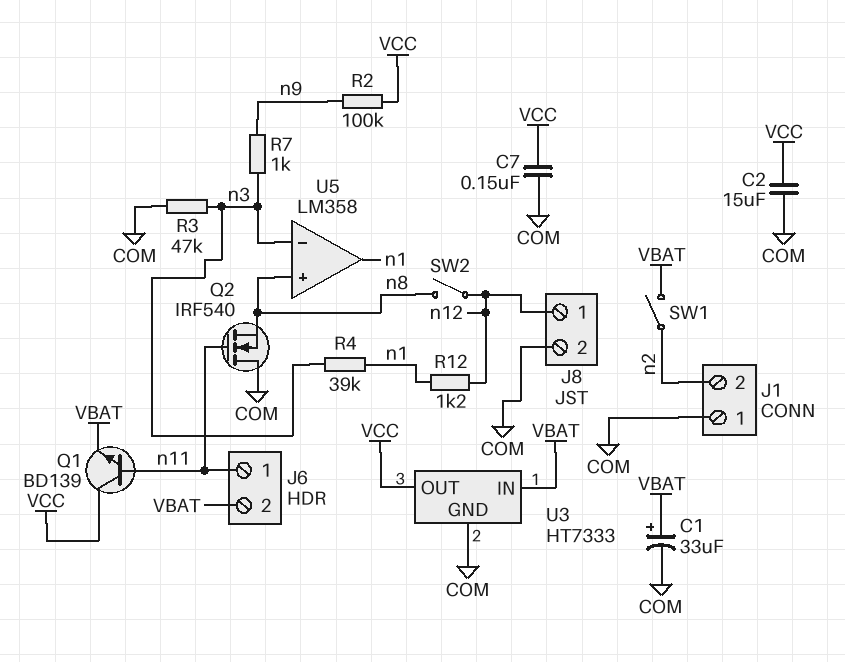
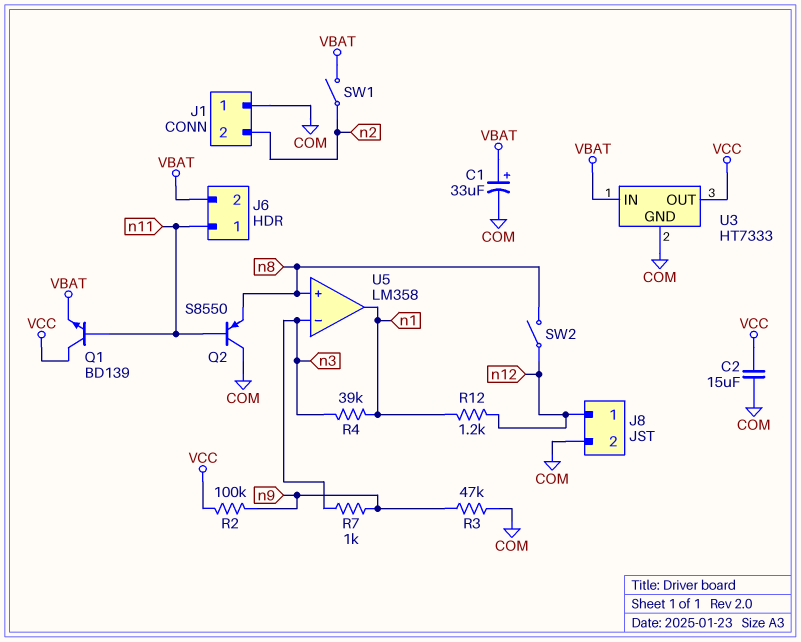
C7: 150nF (COM, VCC) -> none
Q2: NMOS IRF540 (G n11, D COM, S n8) -> PNP S8550 (B n11, C COM, E n8)
R3: 47k (COM, n3) -> 47k (COM, n9)

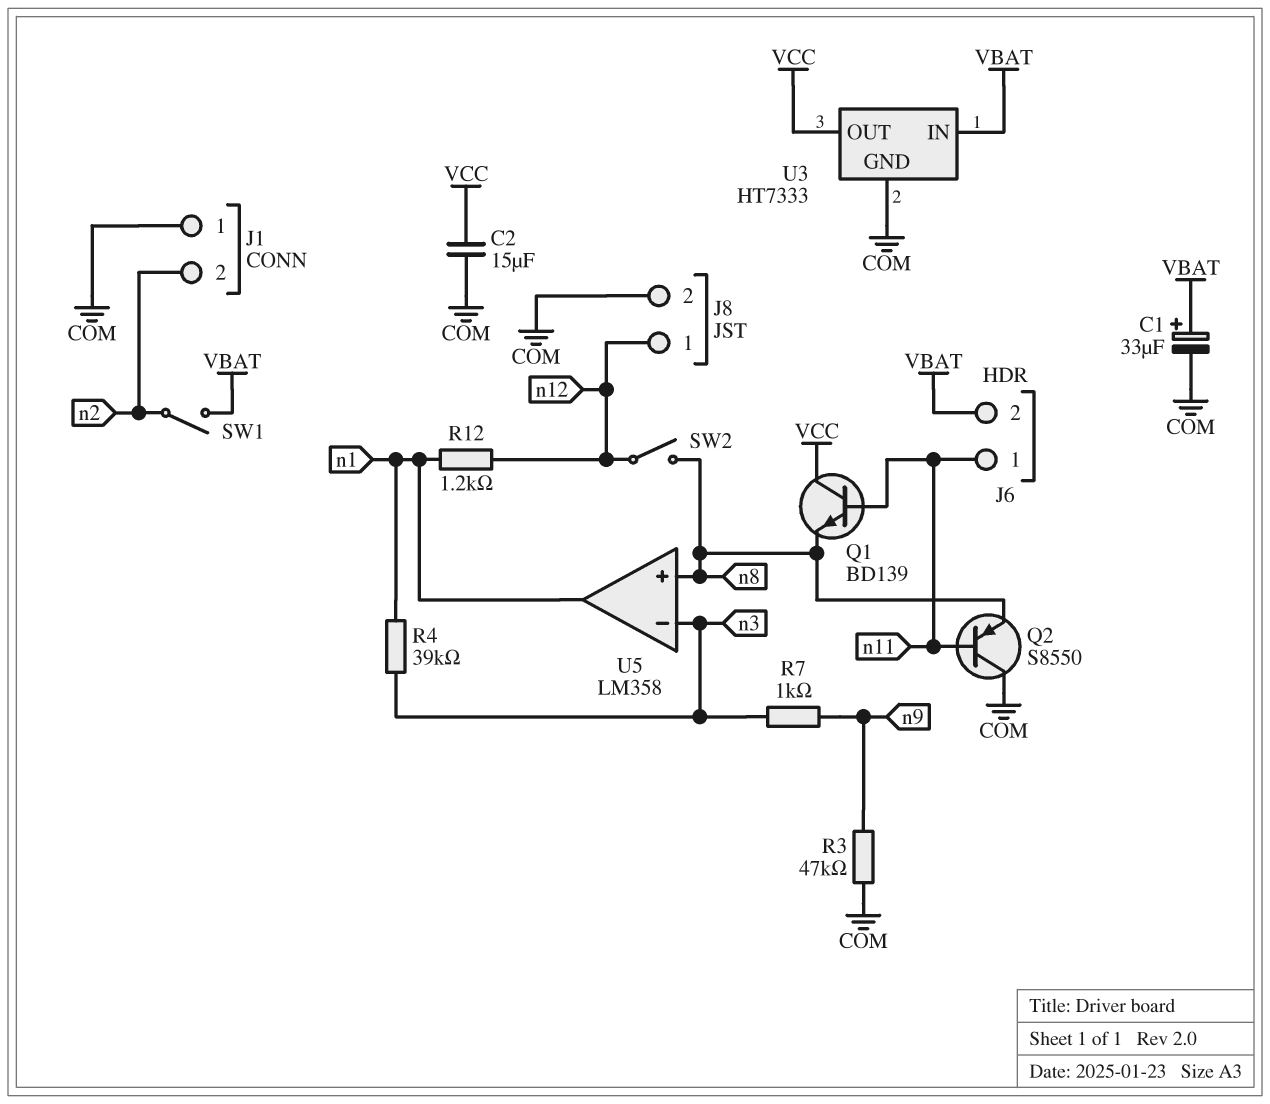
Q1: NPN BD139 (B n11, C VCC, E VBAT) -> NPN BD139 (B n11, C VCC, E n8)
R2: 100k (VCC, n9) -> none

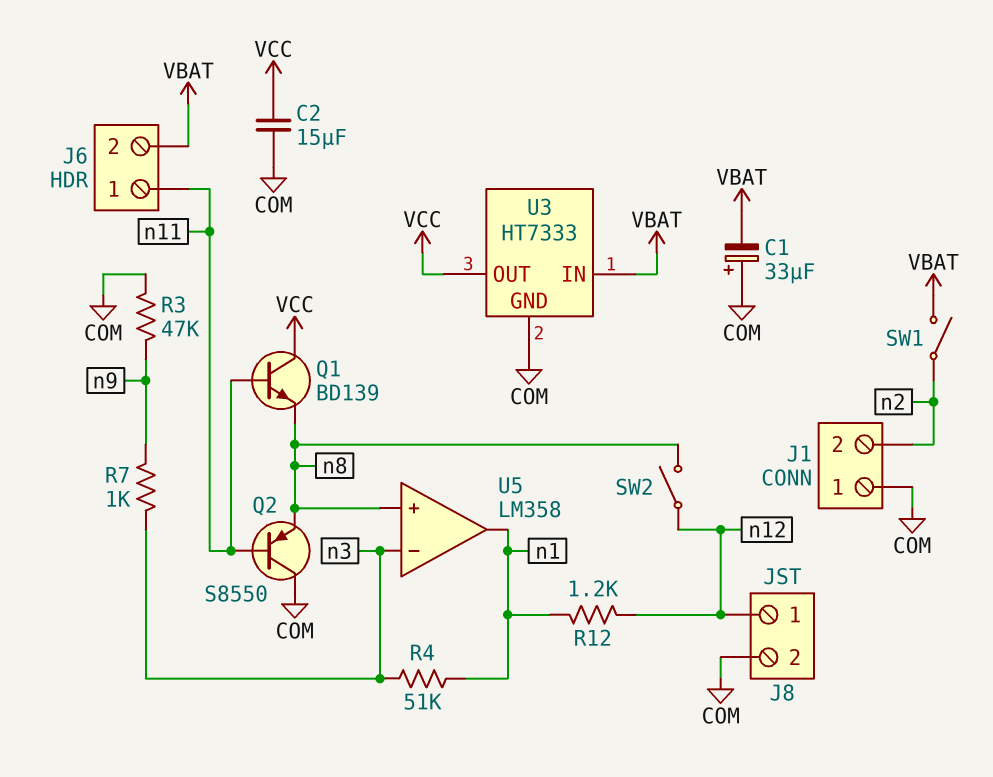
C1: 33uF (plus VBAT, minus COM) -> 33uF (plus COM, minus VBAT)
R4: 39k (n1, n3) -> 51k (n1, n3)

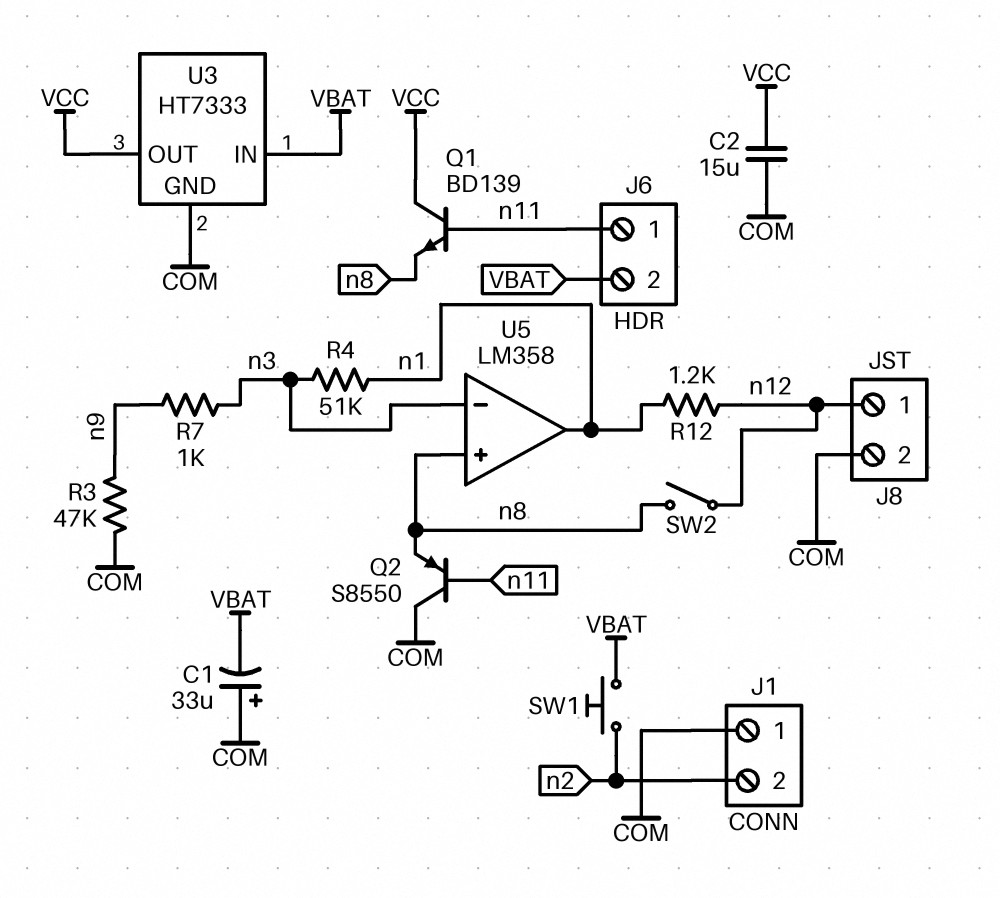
SW1: switch (VBAT, n2) -> button (VBAT, n2)

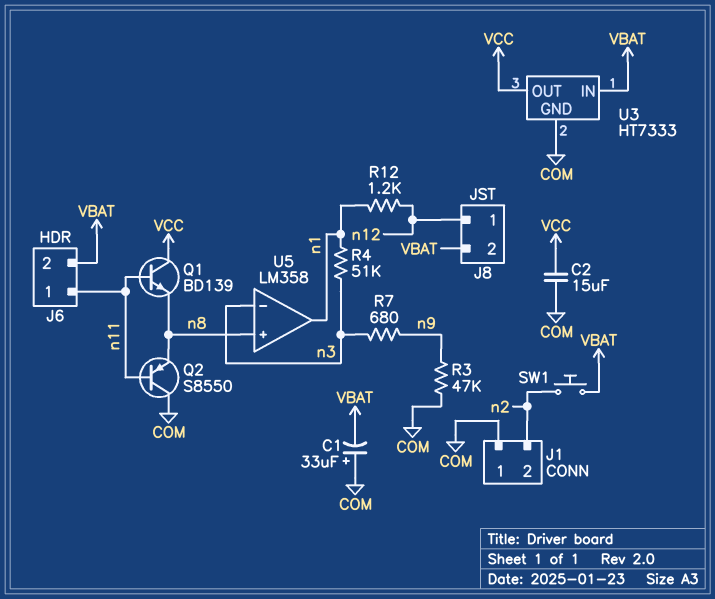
J8 pin 2: COM -> VBAT
R7: 1k (n3, n9) -> 680 (n3, n9)
SW2: switch (n8, n12) -> none

